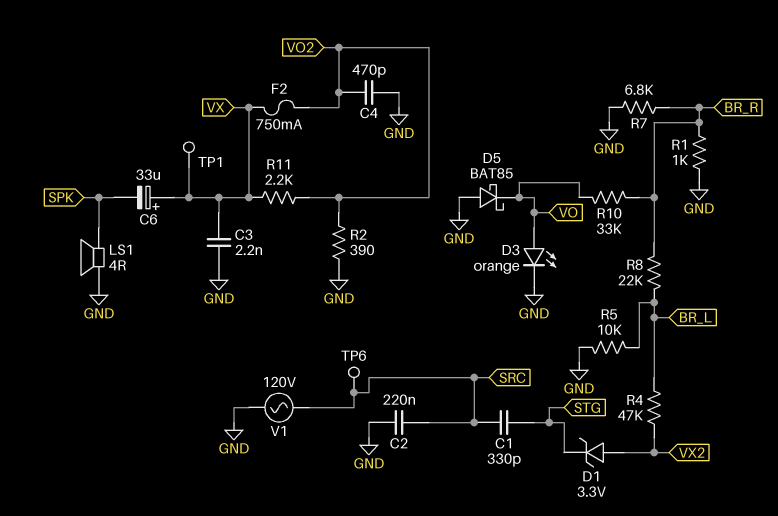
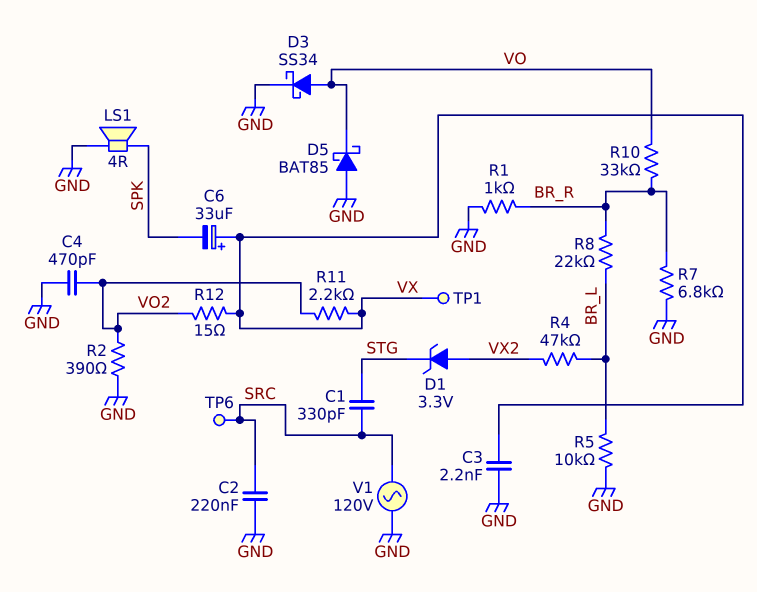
D3: LED orange (A VO, K GND) -> schottky SS34 (A VO, K GND)
F2: 750mA (VO2, VX) -> none
R12: none -> 15 (VO2, VX)

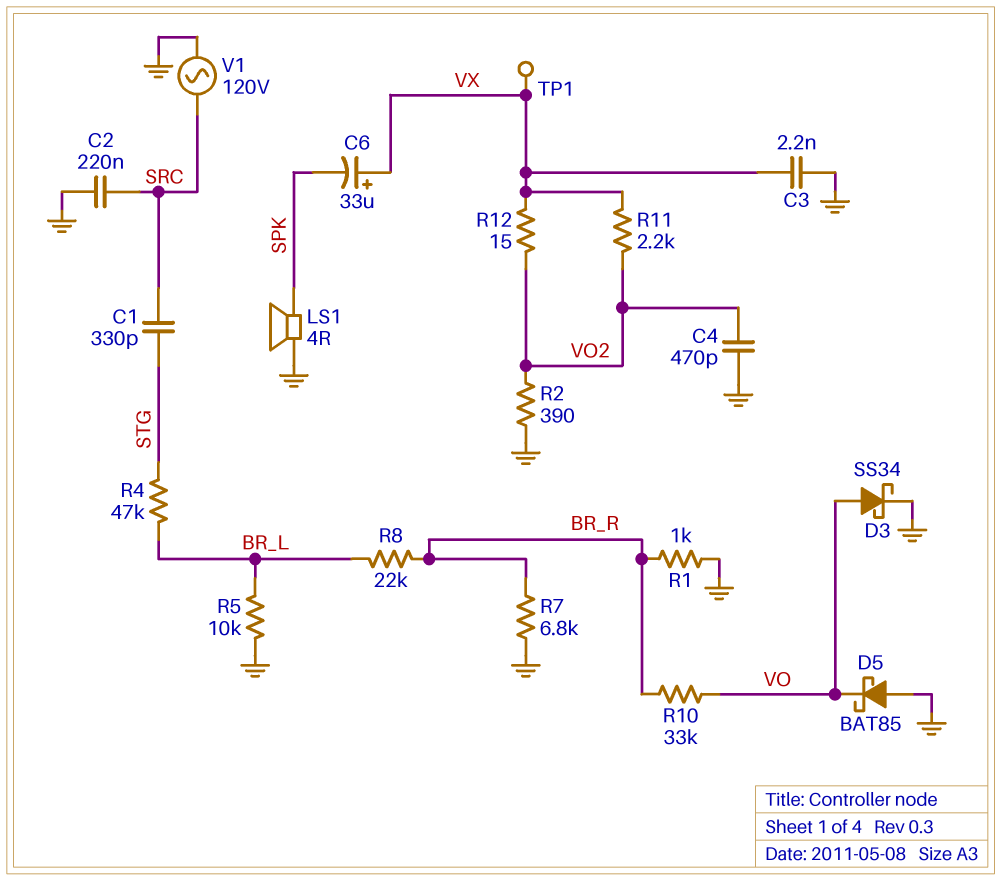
D1: zener 3.3V (A VX2, K STG) -> none
R4: 47k (BR_L, VX2) -> 47k (BR_L, STG)
TP6: test point (SRC) -> none

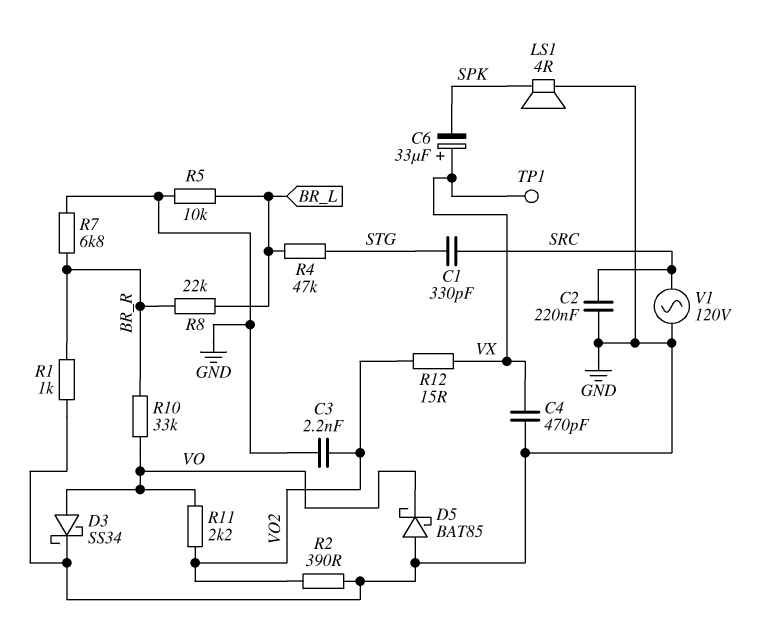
C3: 2.2nF (GND, VX) -> 2.2nF (GND, VO2)
C4: 470pF (GND, VO2) -> 470pF (GND, VX)
R11: 2.2k (VO2, VX) -> 2.2k (VO, VO2)

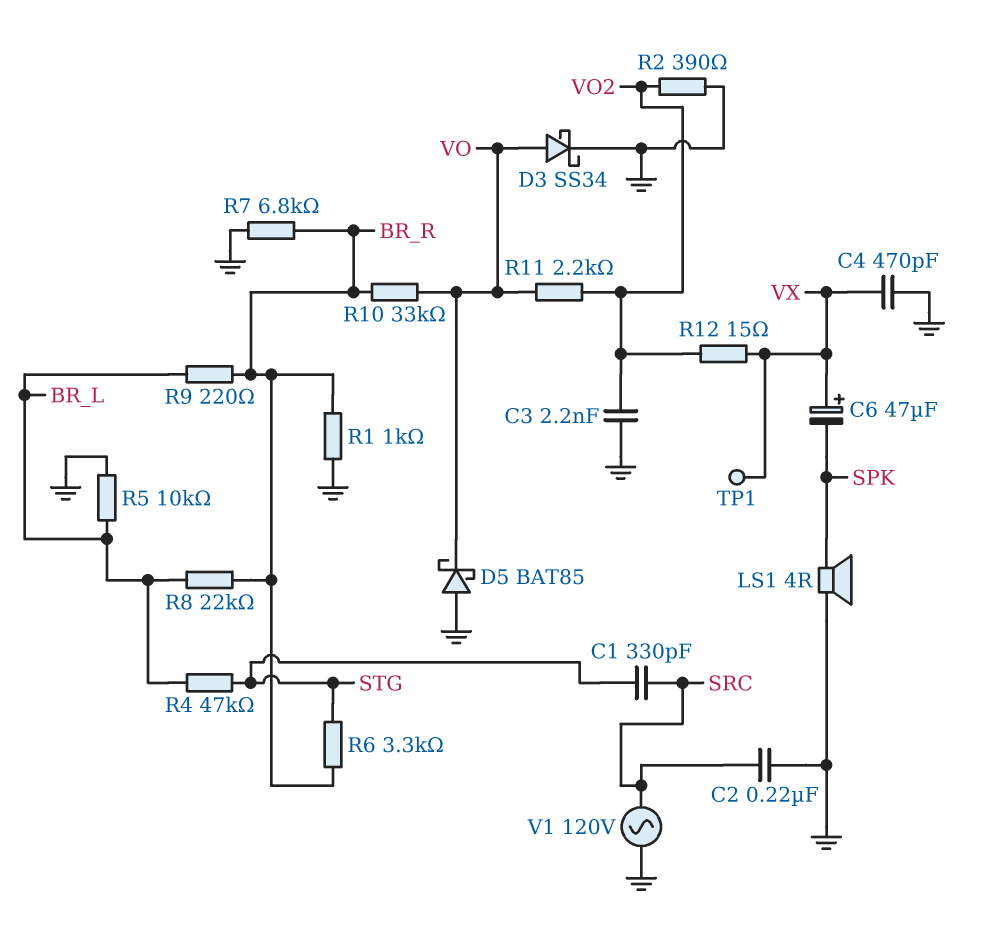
C6: 33uF (plus VX, minus SPK) -> 47uF (plus VX, minus SPK)
R6: none -> 3.3k (BR_R, STG)
R9: none -> 220 (BR_L, BR_R)

